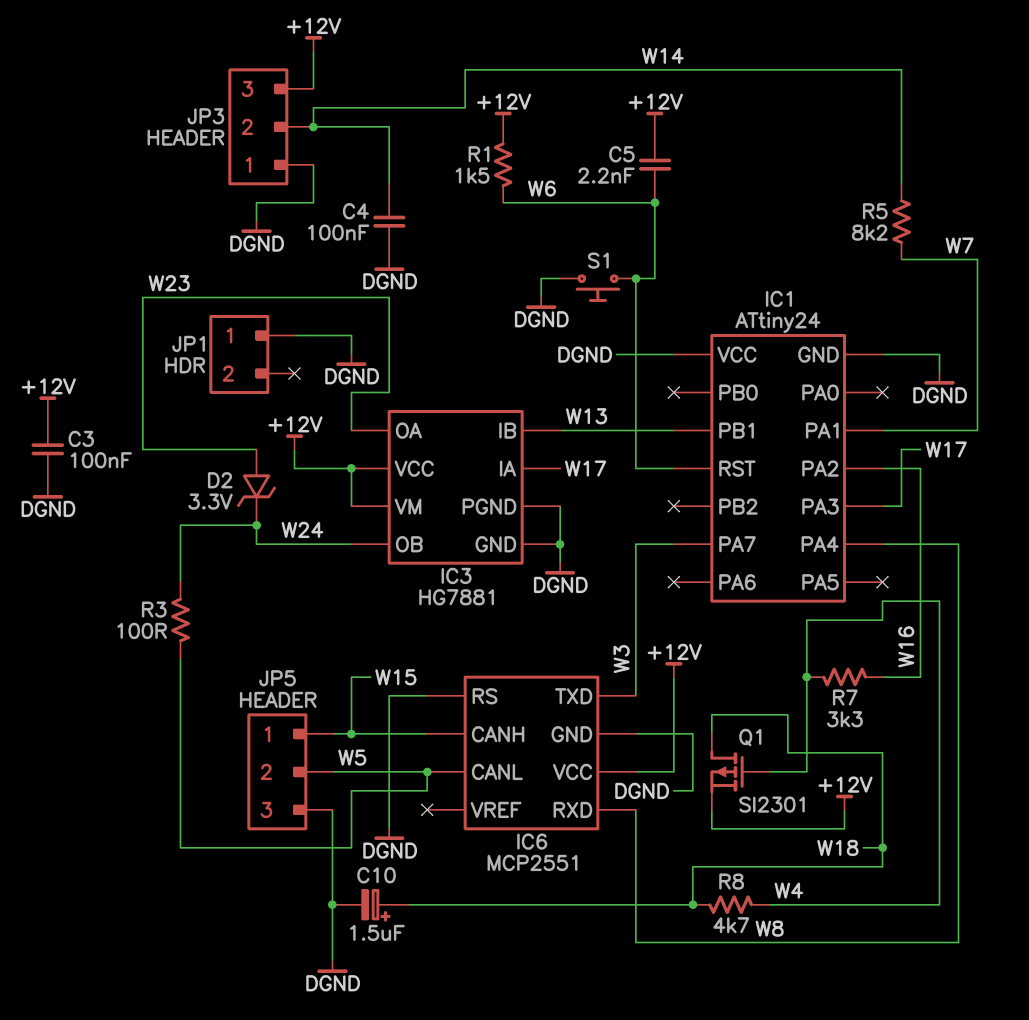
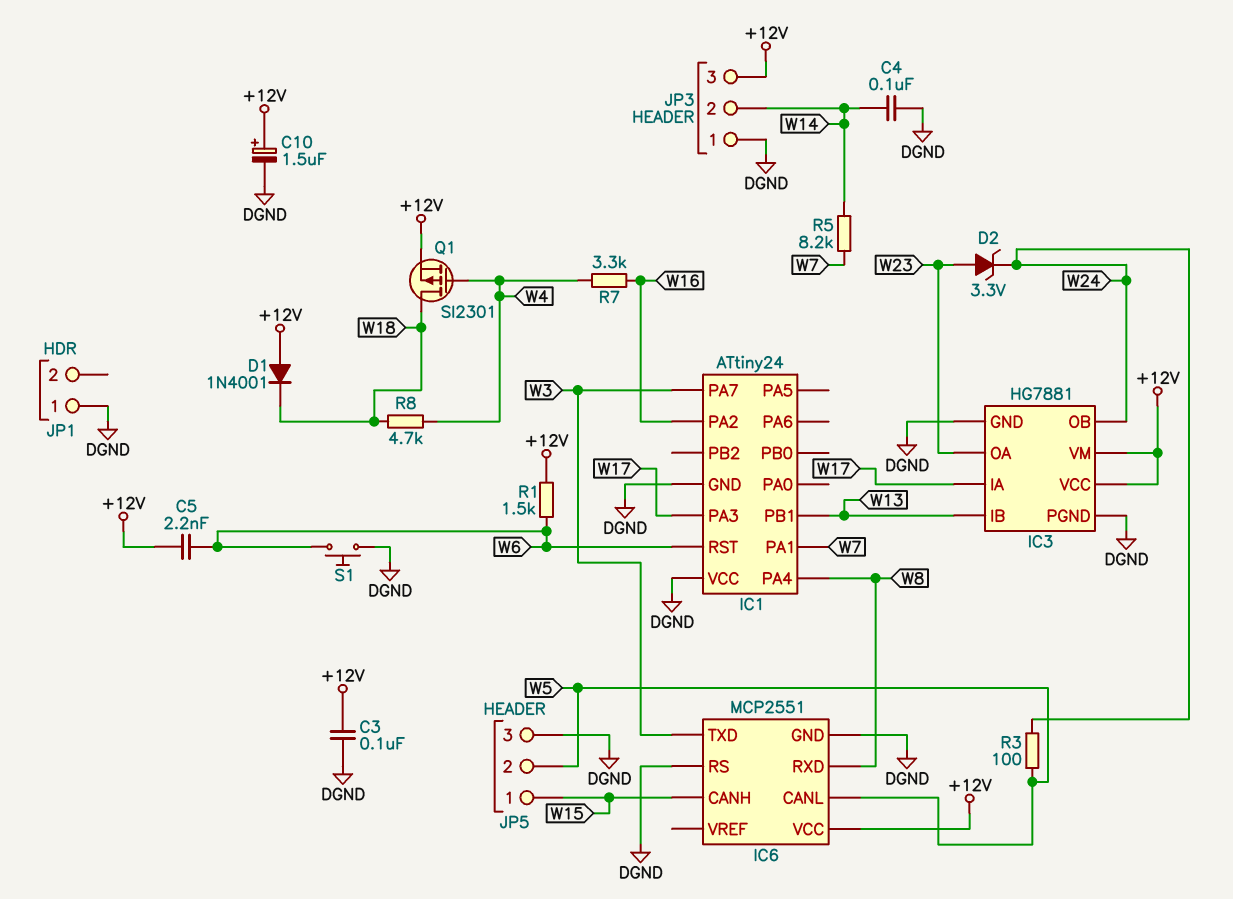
C10: 1.5uF (plus W18, minus DGND) -> 1.5uF (plus +12V, minus DGND)
D1: none -> diode 1N4001 (A +12V, K W18)

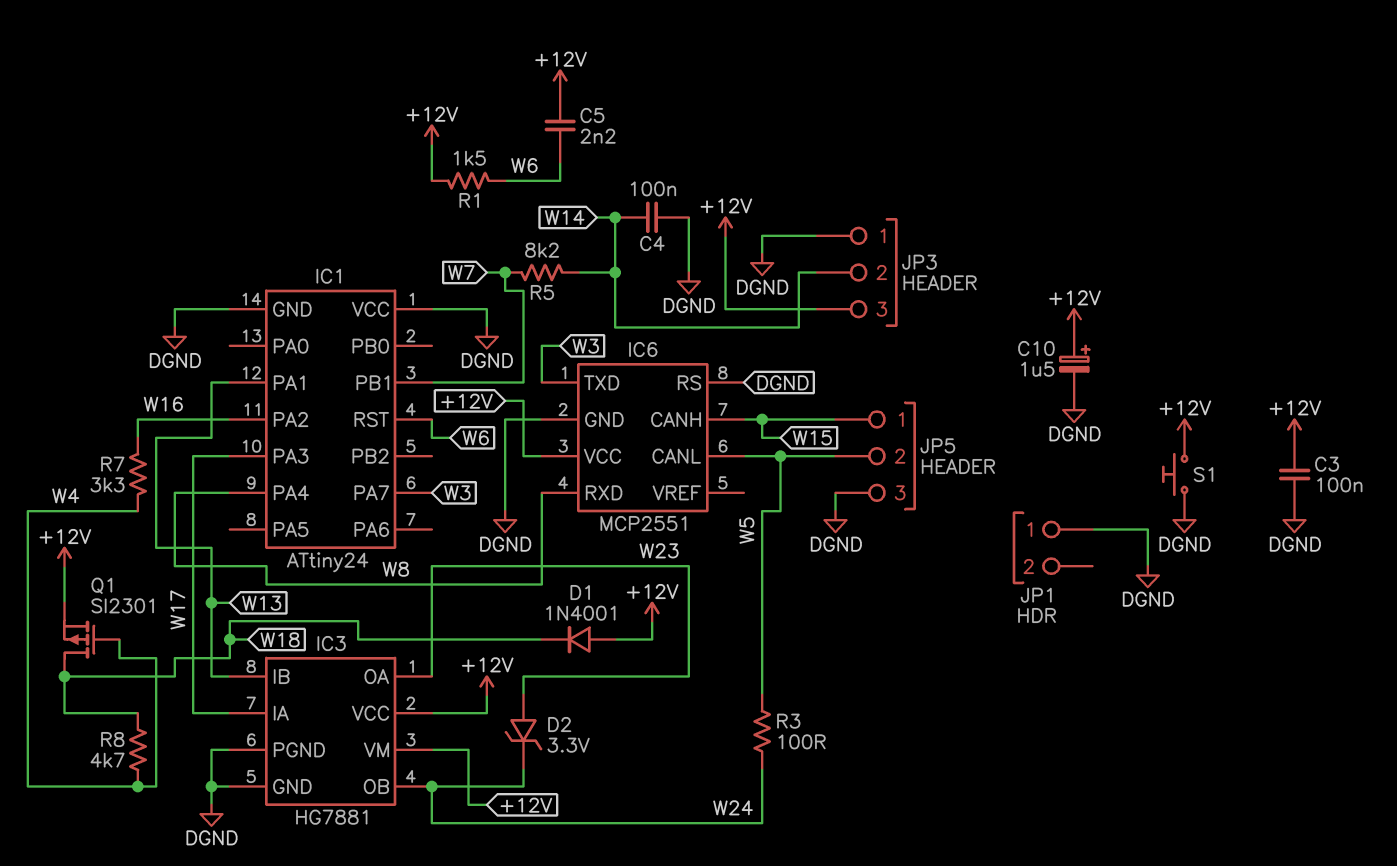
IC1 pin PA1: W7 -> W13
IC1 pin PB1: W13 -> W7
S1: button (DGND, W6) -> button (+12V, DGND)

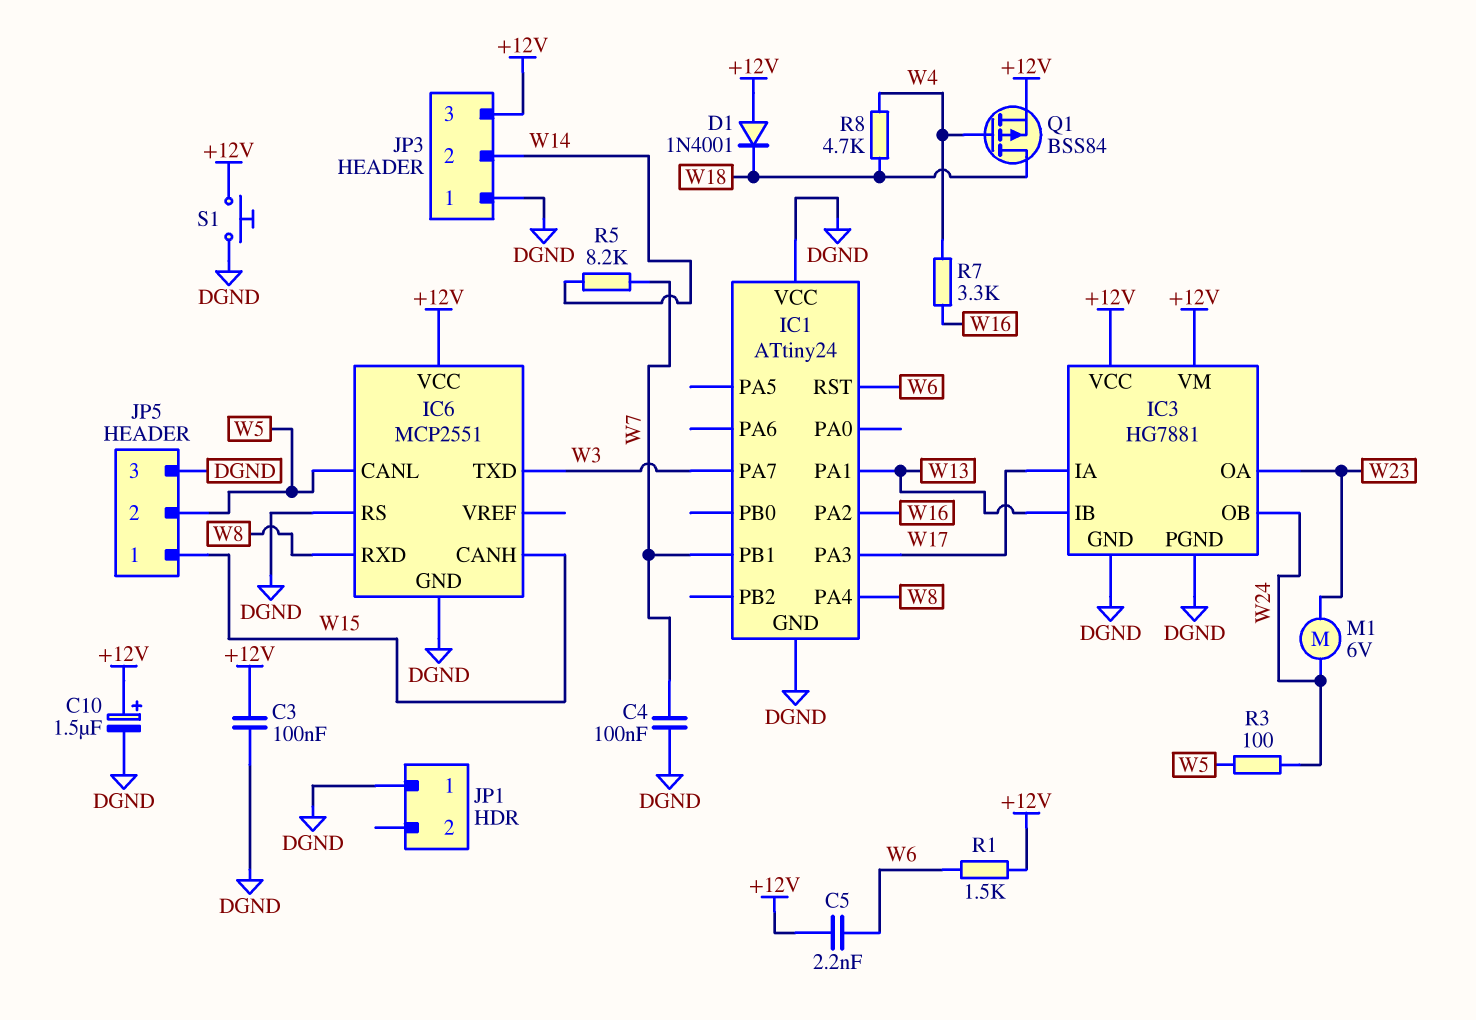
C4: 100nF (DGND, W14) -> 100nF (DGND, W7)
D2: zener 3.3V (A W23, K W24) -> none
M1: none -> motor 6V (W23, W24)
Q1: PMOS SI2301 (G W4, D W18, S +12V) -> PMOS BSS84 (G W4, D W18, S +12V)

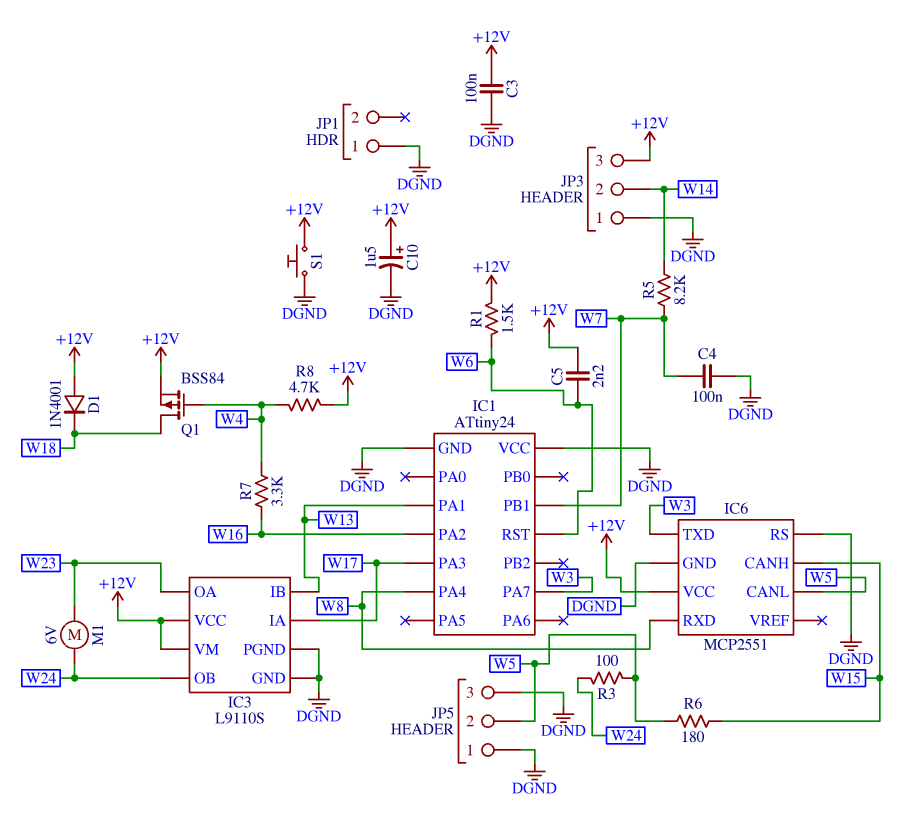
IC3: HG7881 -> L9110S
JP5 pin 1: W15 -> DGND
R6: none -> 180 (W5, W15)
R8: 4.7k (W4, W18) -> 4.7k (+12V, W4)

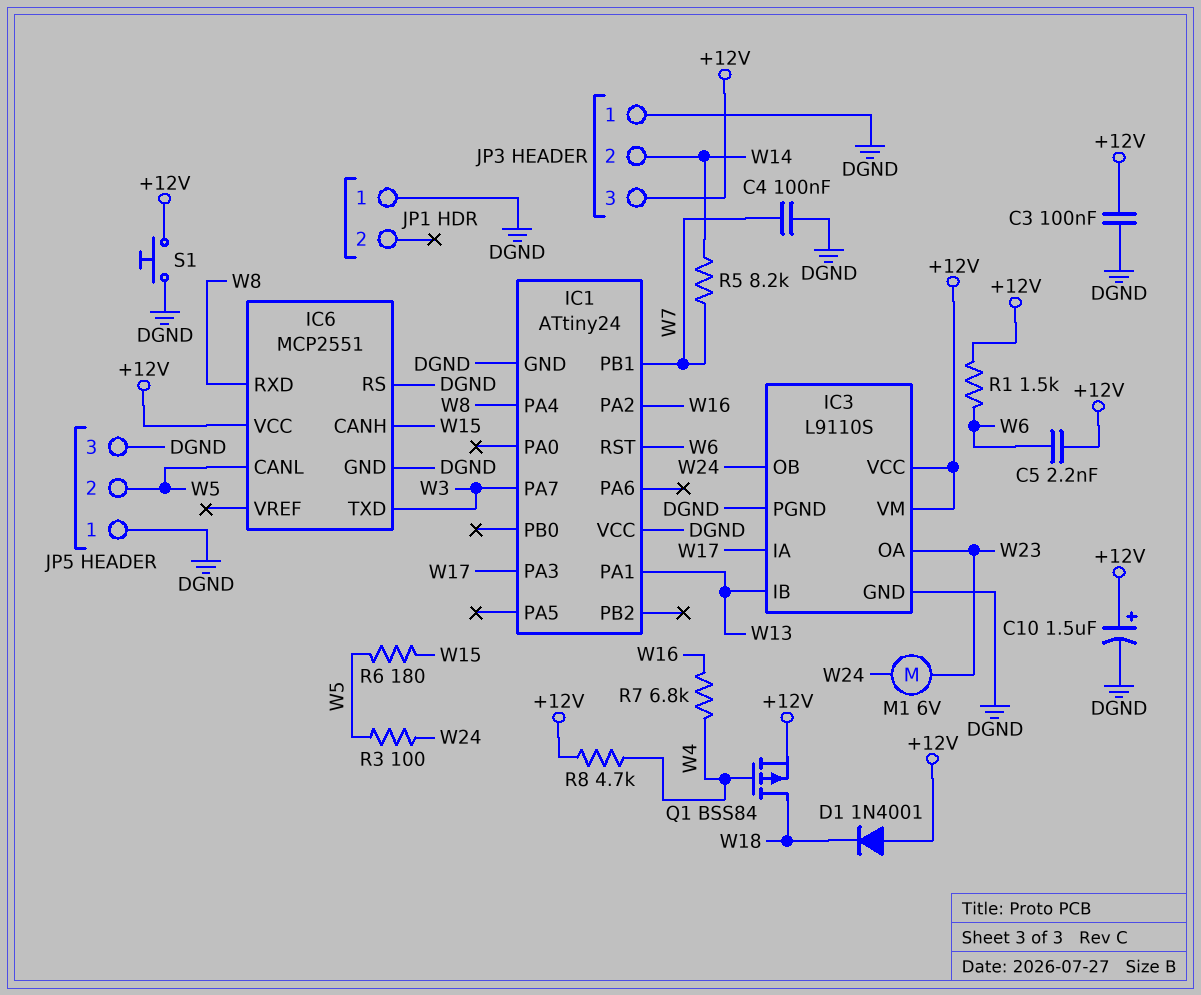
R7: 3.3k (W4, W16) -> 6.8k (W4, W16)

